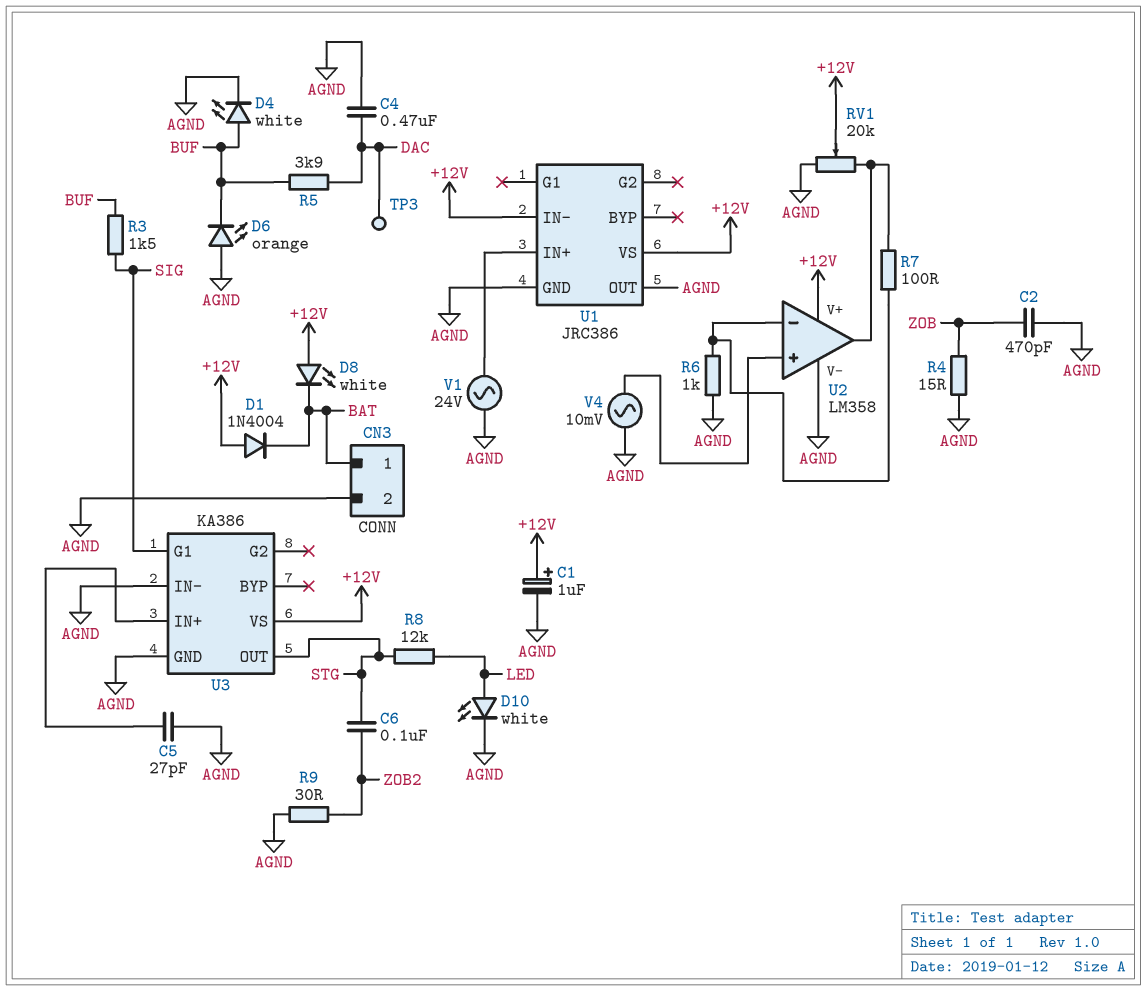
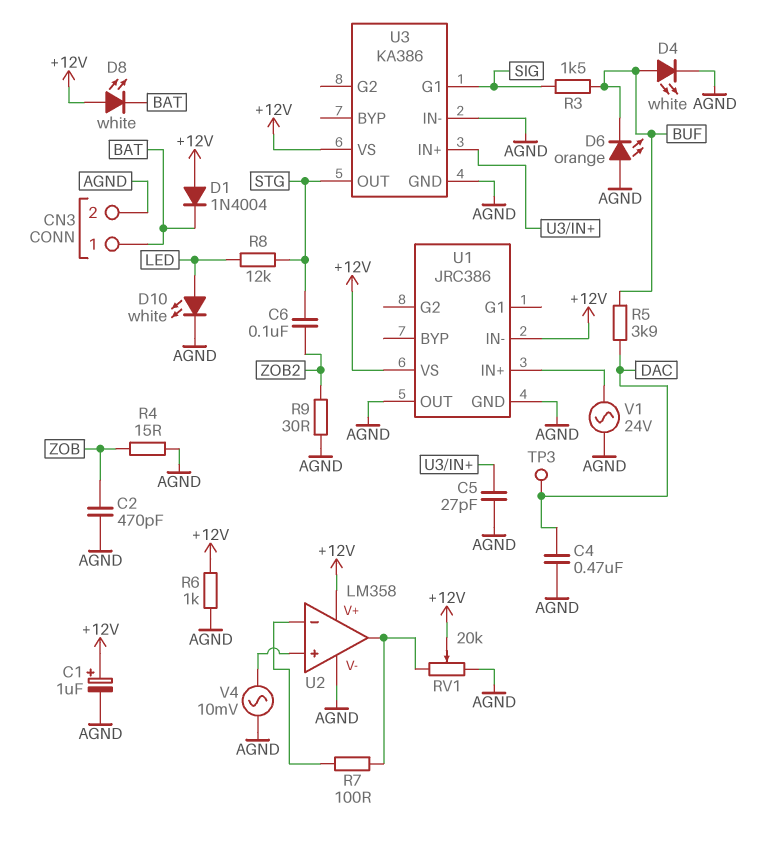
R6: 1k (AGND, U2/in-) -> 1k (+12V, AGND)

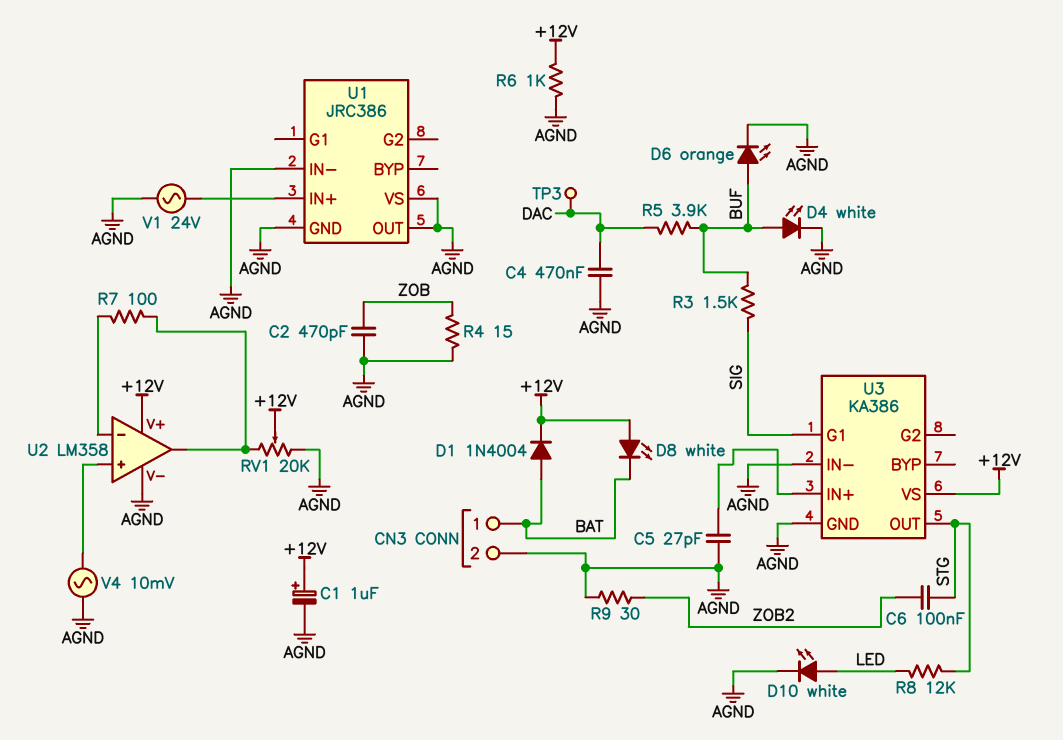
D1: diode 1N4004 (A +12V, K BAT) -> diode 1N4004 (A BAT, K +12V)
D6: LED orange (A AGND, K BUF) -> LED orange (A BUF, K AGND)
U1 pin IN-: +12V -> AGND
U1 pin VS: +12V -> AGND

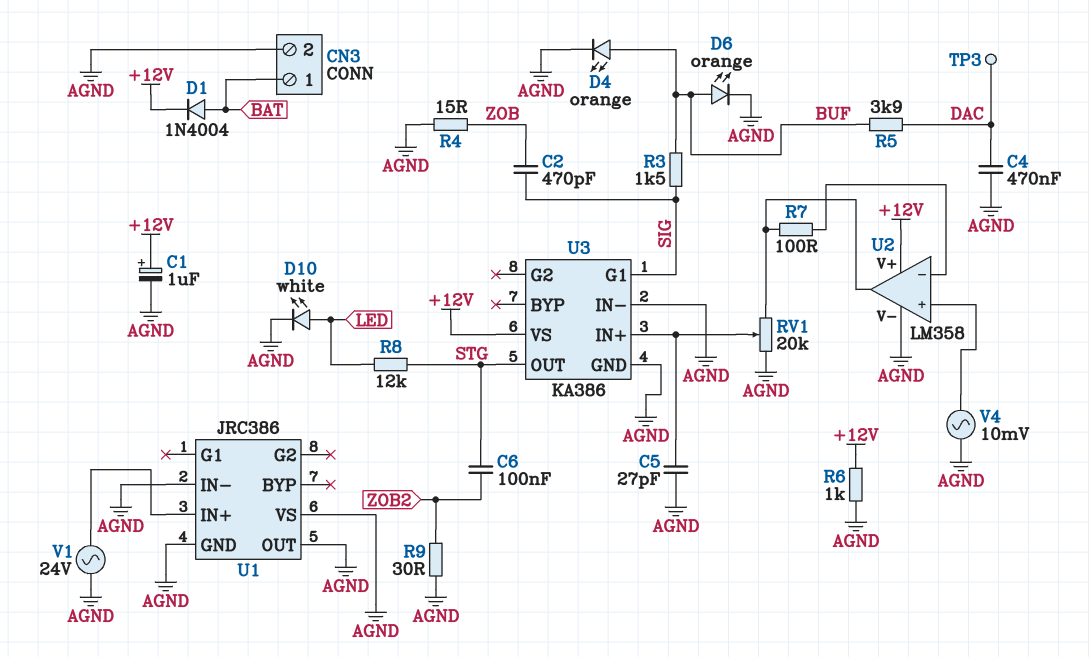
C2: 470pF (AGND, ZOB) -> 470pF (SIG, ZOB)
D4: LED white (A BUF, K AGND) -> LED orange (A BUF, K AGND)
D8: LED white (A +12V, K BAT) -> none
RV1: 20k (AGND, U2/out, wiper +12V) -> 20k (AGND, U2/out, wiper U3/IN+)

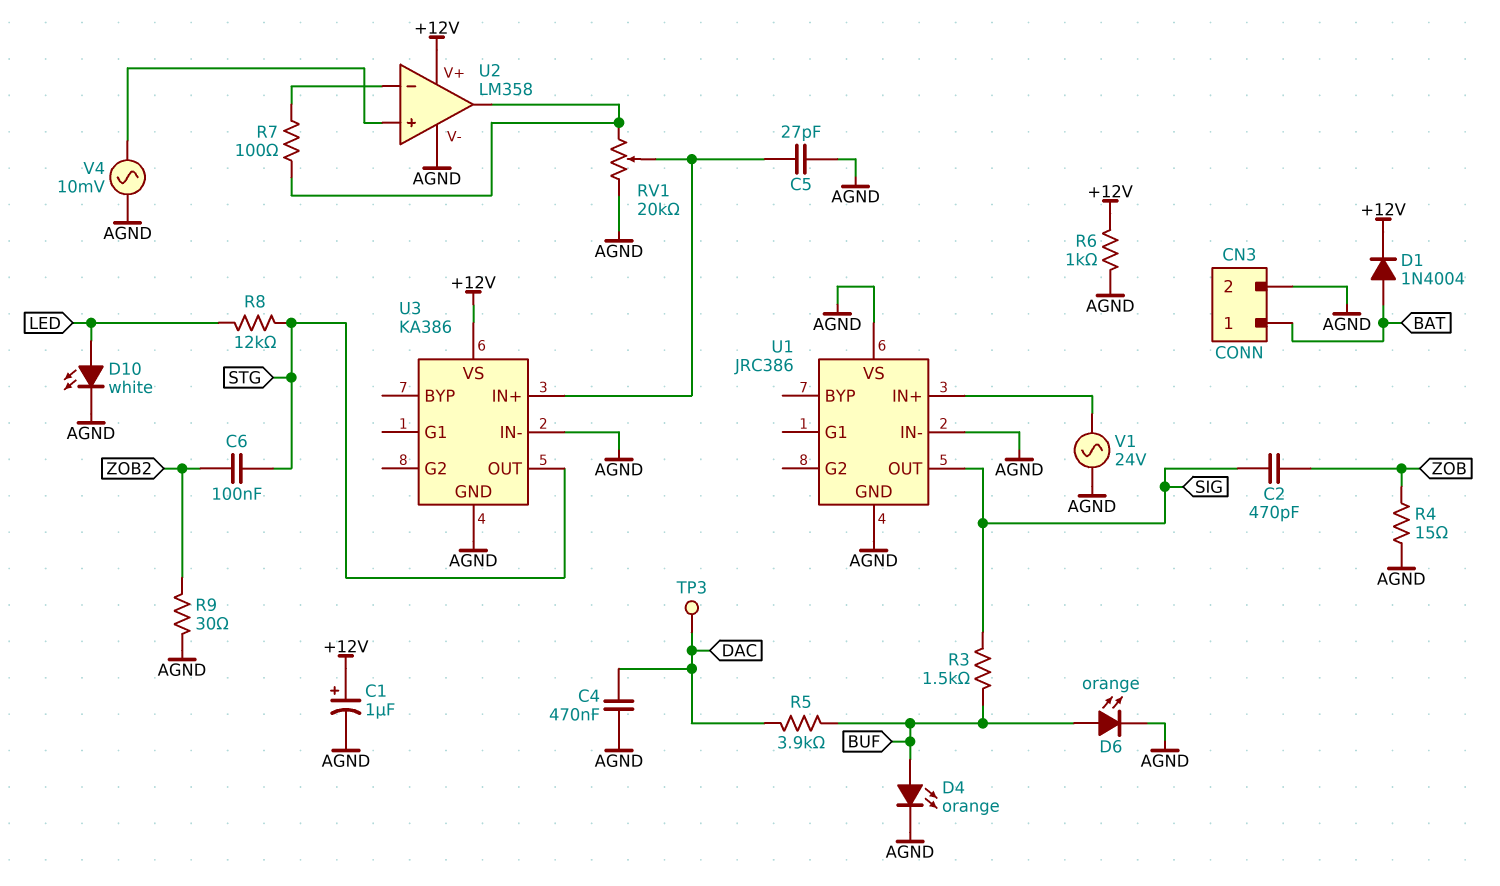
U1 pin OUT: AGND -> SIG
U3 pin G1: SIG -> none

